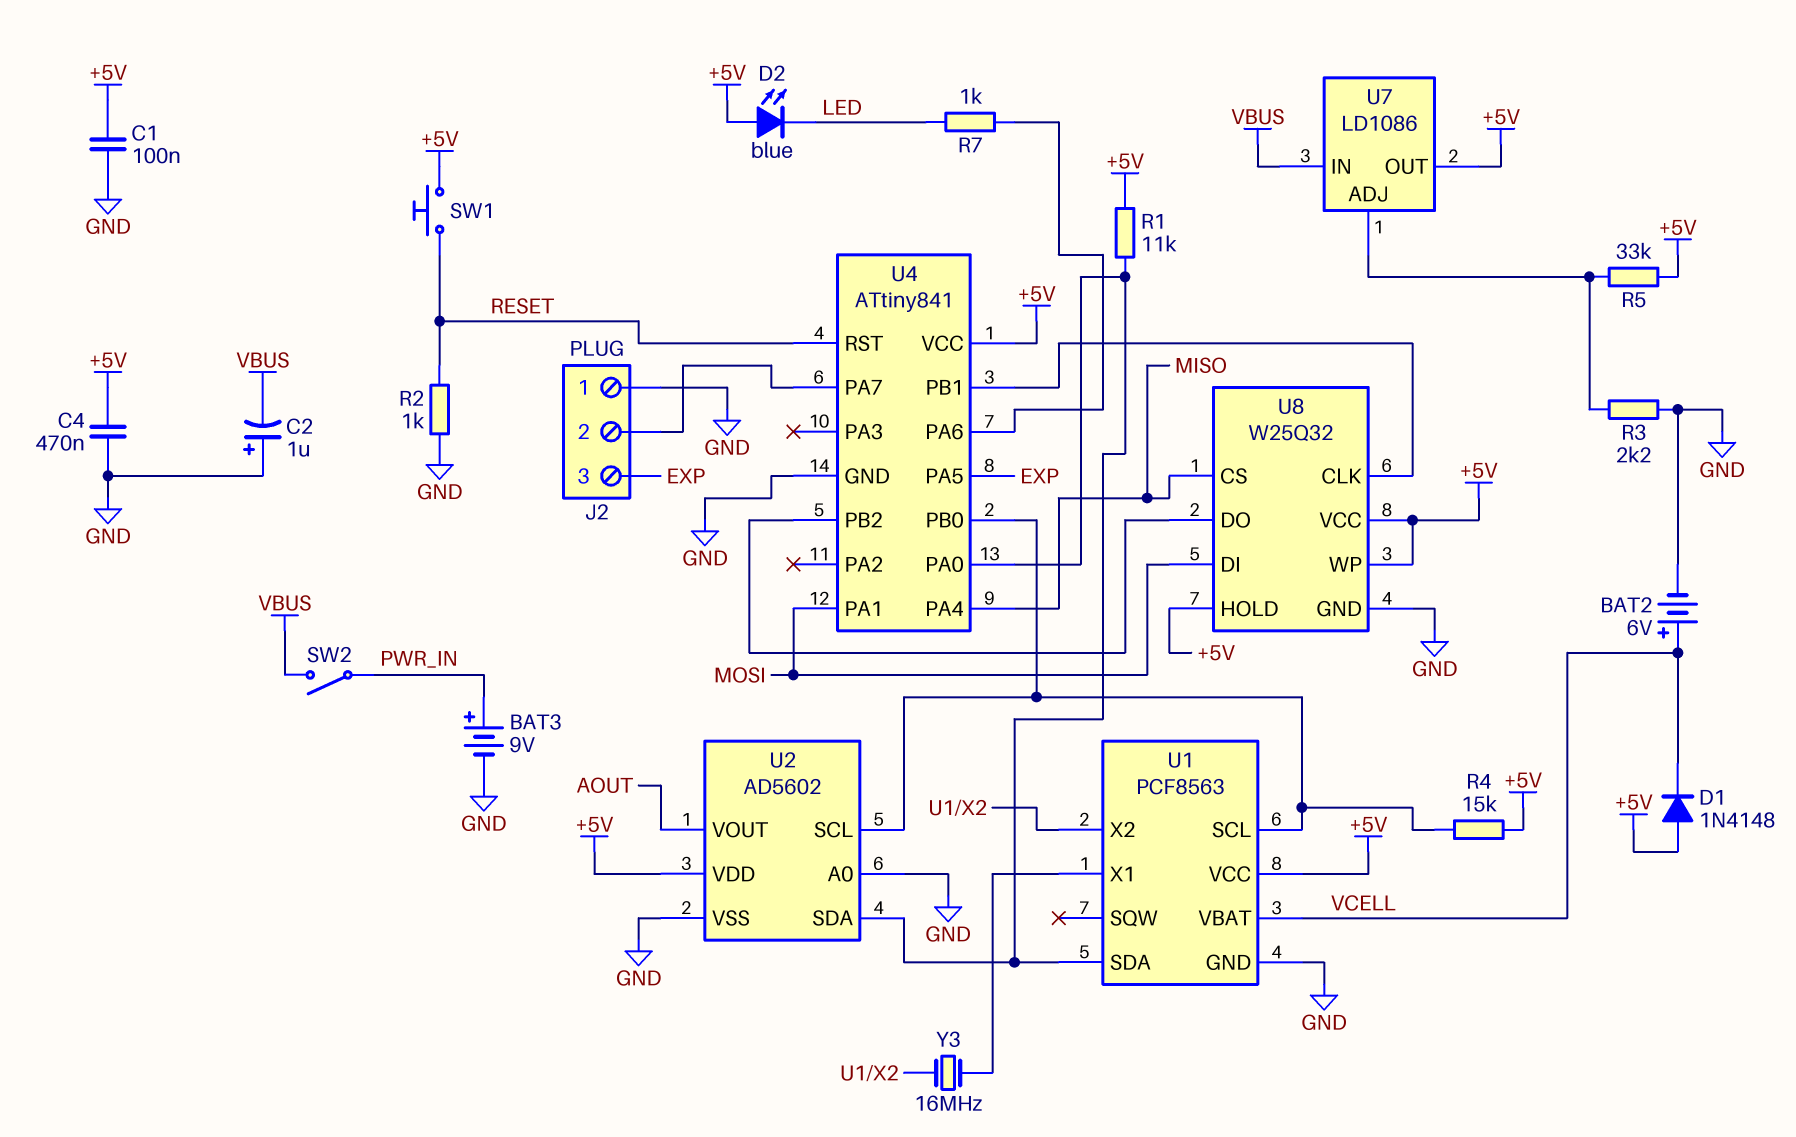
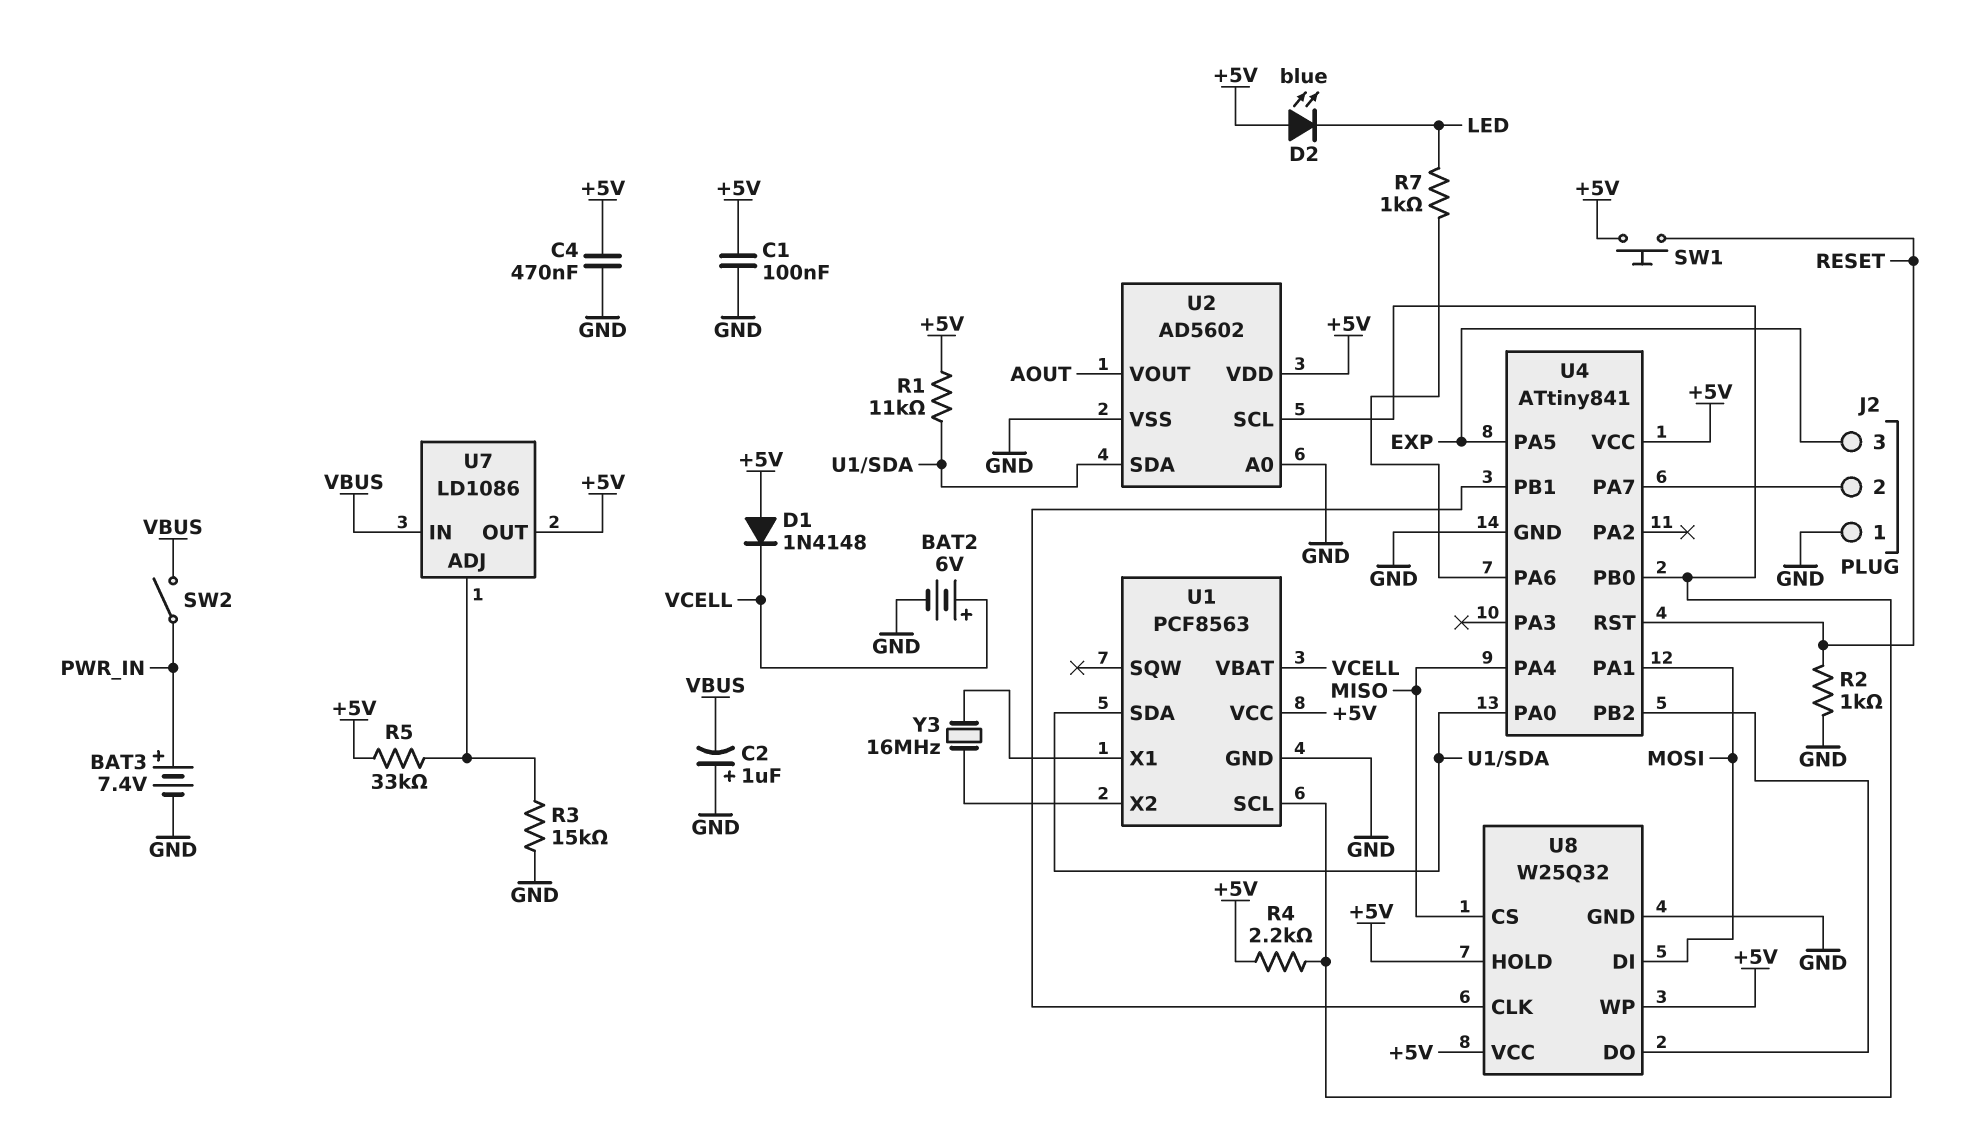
BAT3: 9V (plus PWR_IN, minus GND) -> 7.4V (plus PWR_IN, minus GND)
R3: 2.2k (GND, U7/ADJ) -> 15k (GND, U7/ADJ)
R4: 15k (+5V, U1/SCL) -> 2.2k (+5V, U1/SCL)

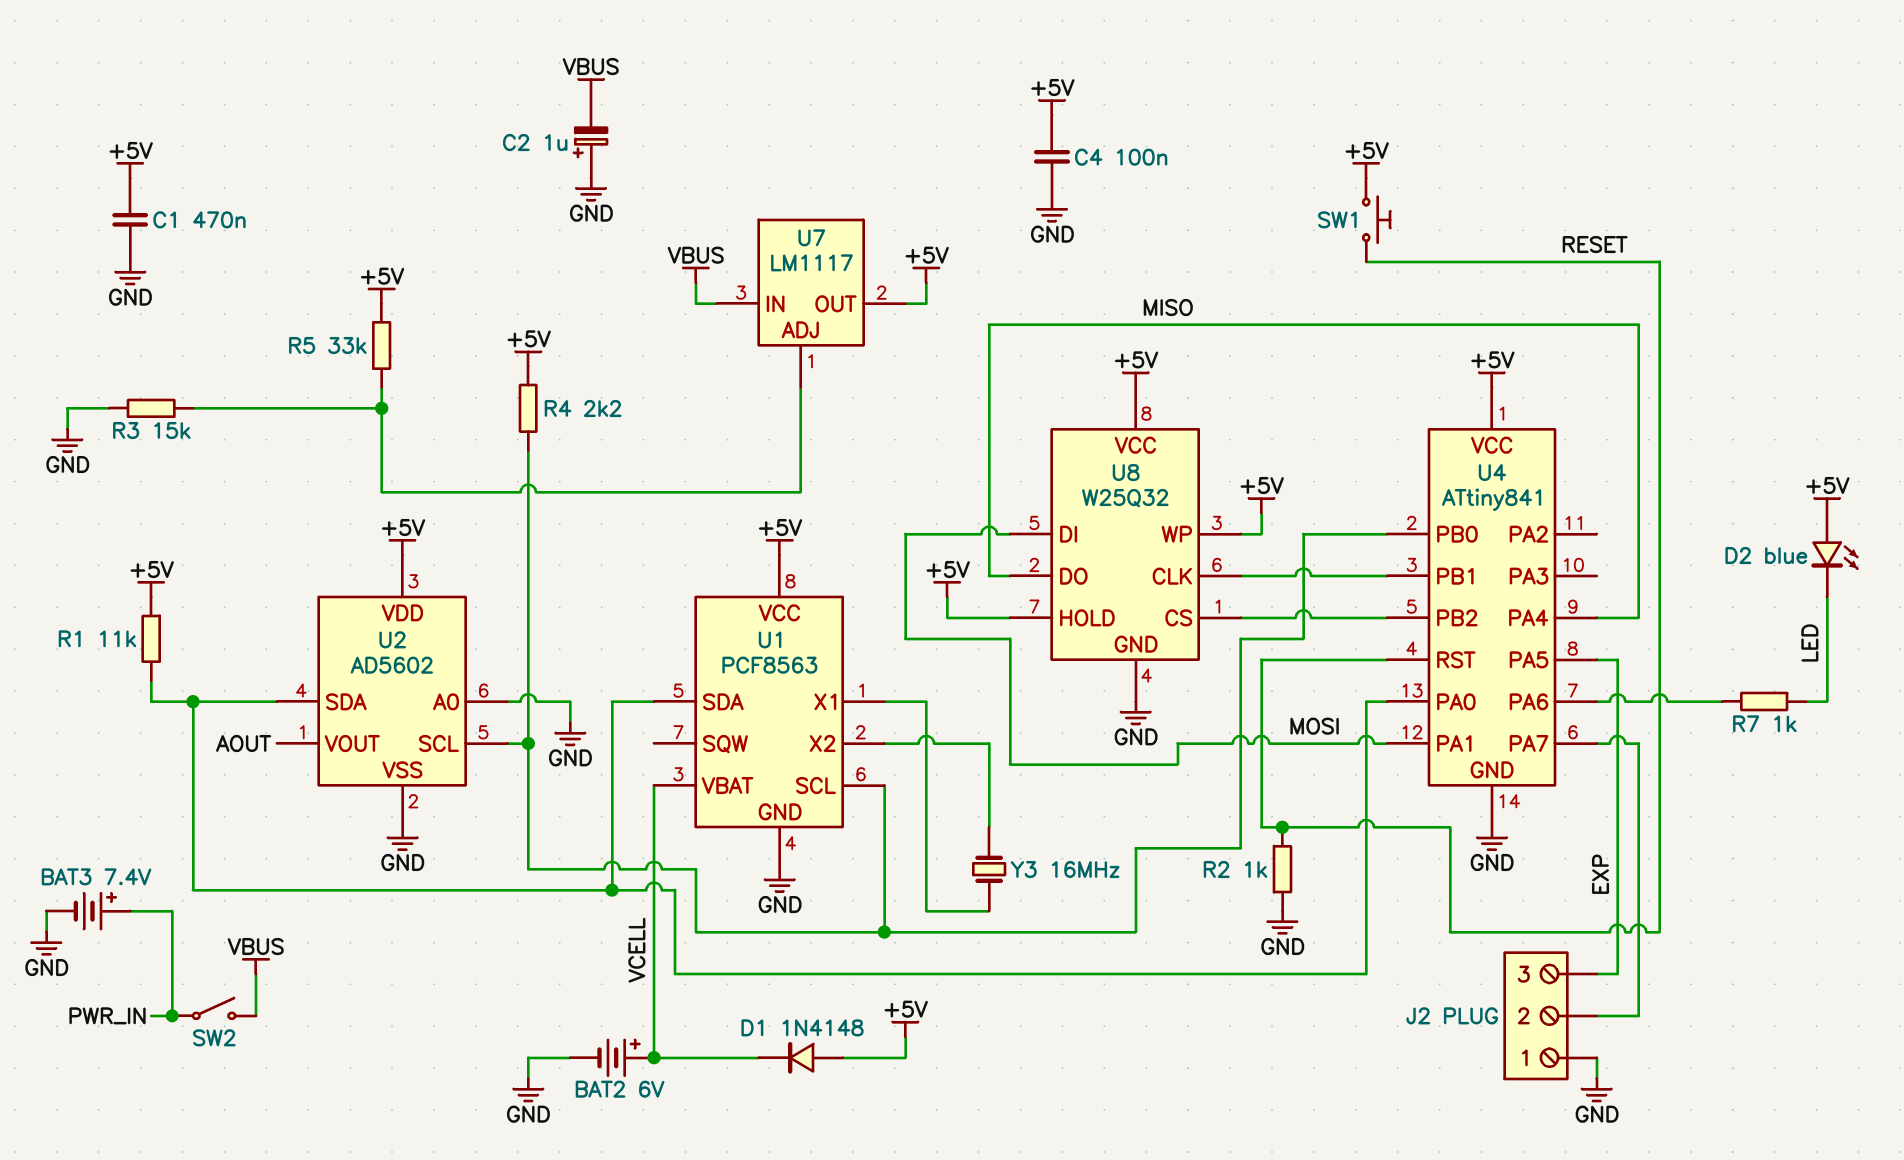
C1: 100nF (+5V, GND) -> 470nF (+5V, GND)
C4: 470nF (+5V, GND) -> 100nF (+5V, GND)
U7: LD1086 -> LM1117
U8 pin CS: MISO -> U4/PB2
U8 pin DO: U4/PB2 -> MISO

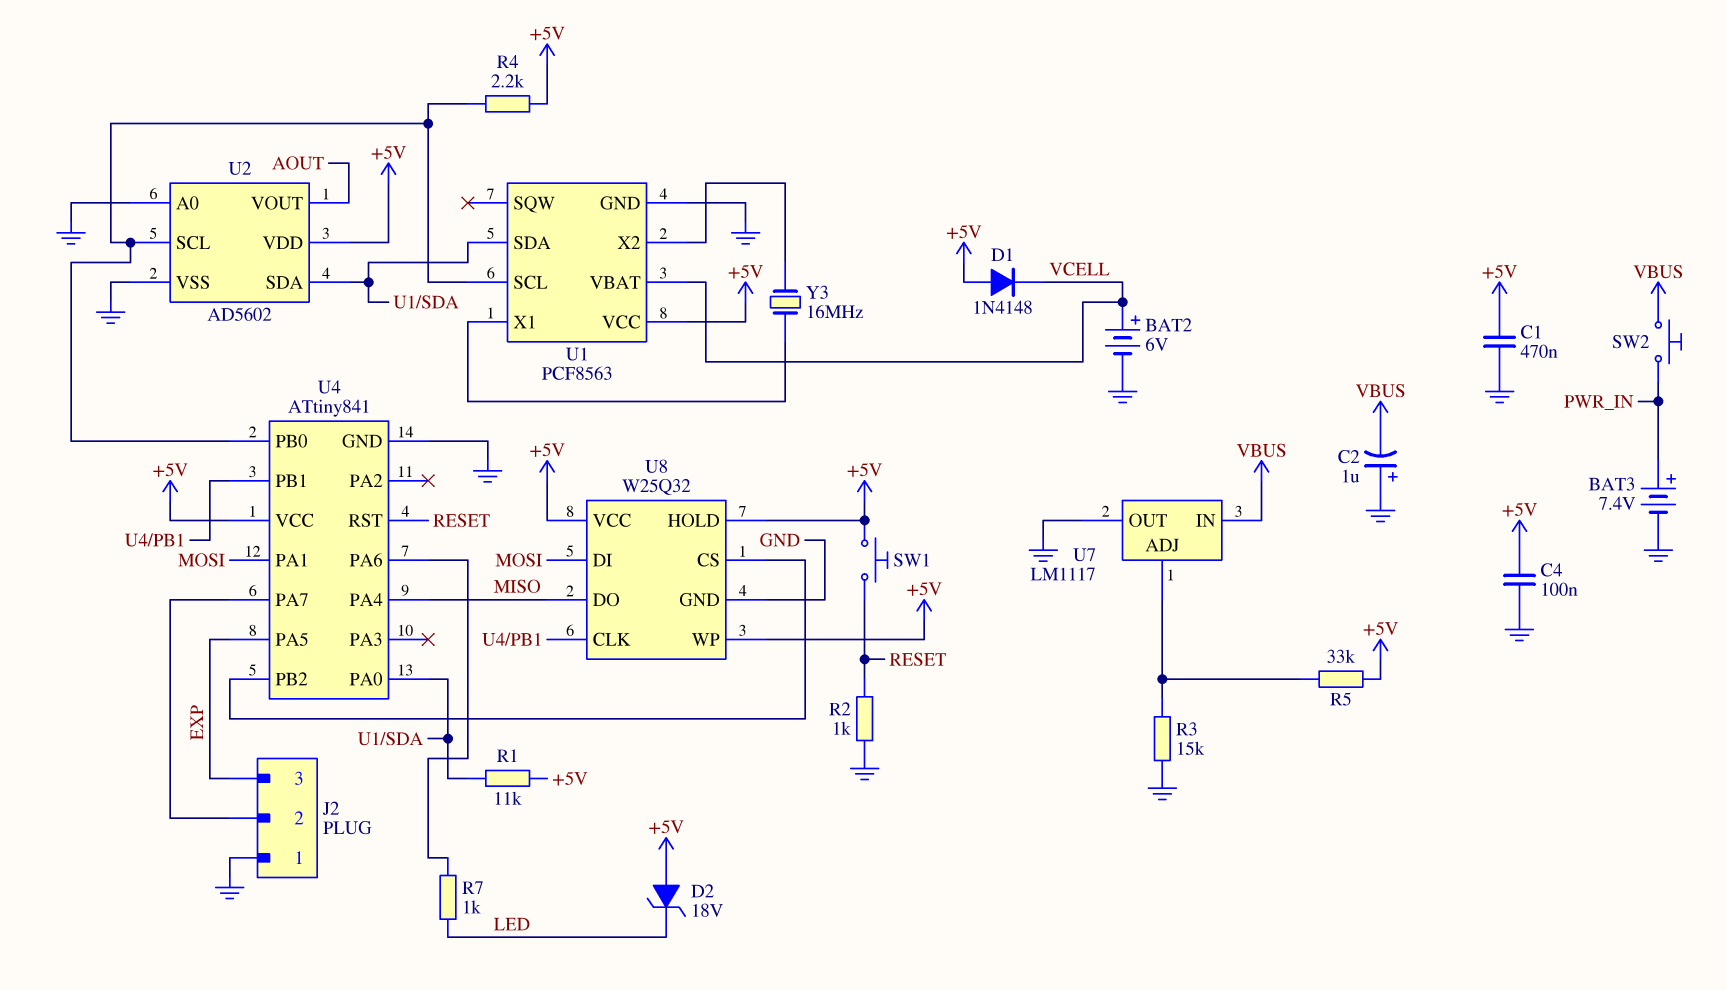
D2: LED blue (A +5V, K LED) -> zener 18V (A +5V, K LED)
SW2: switch (PWR_IN, VBUS) -> button (PWR_IN, VBUS)
U7 pin OUT: +5V -> GND

